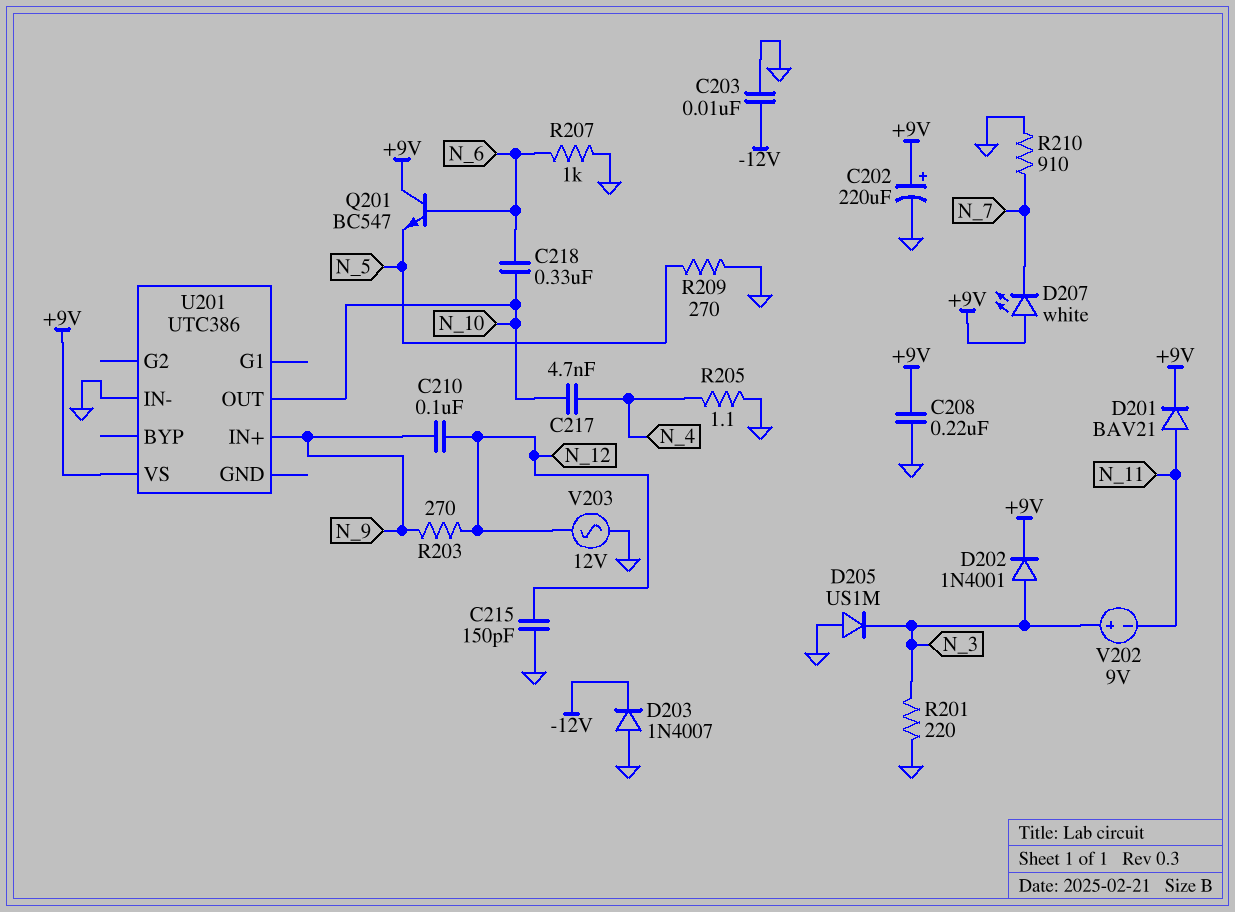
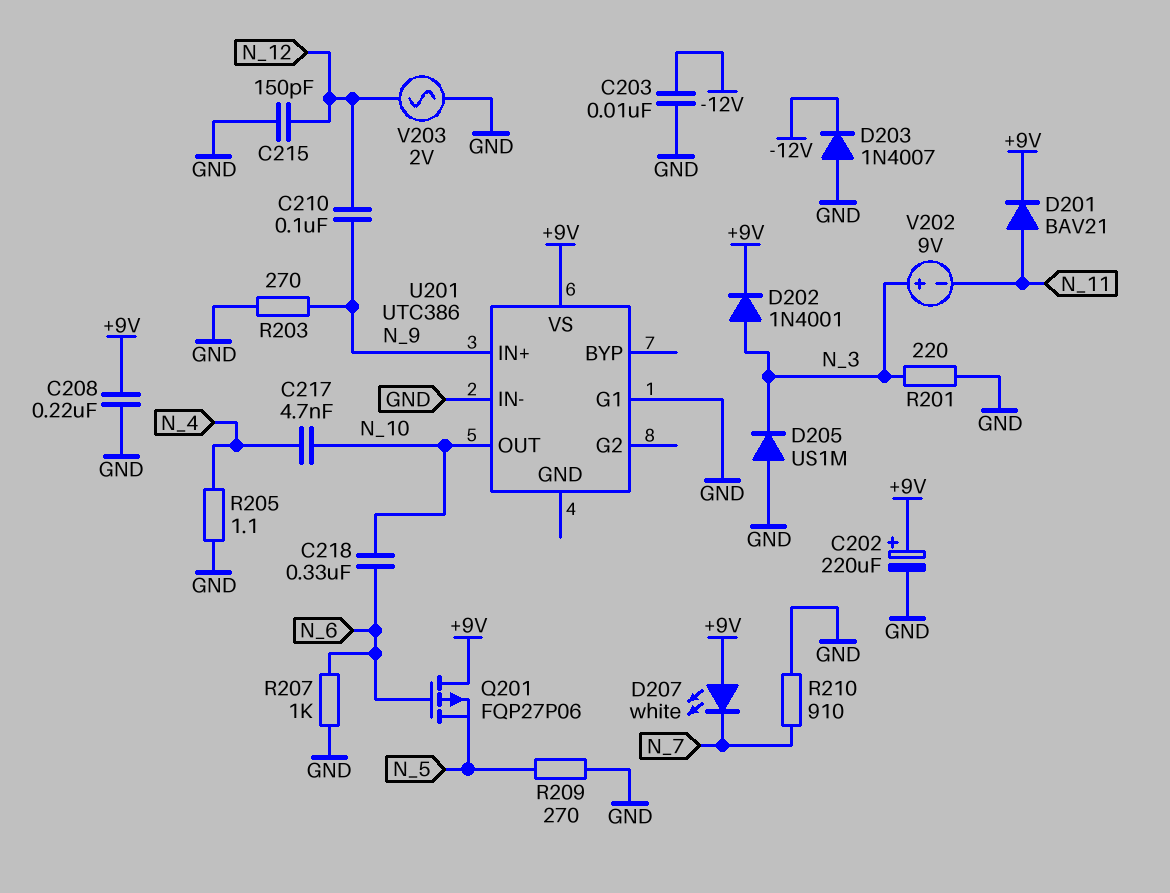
Q201: NPN BC547 (B N_6, C +9V, E N_5) -> PMOS FQP27P06 (G N_6, D +9V, S N_5)
R203: 270 (N_9, N_12) -> 270 (GND, N_9)
U201 pin G1: none -> GND
V203: AC 12V (GND, N_12) -> AC 2V (GND, N_12)

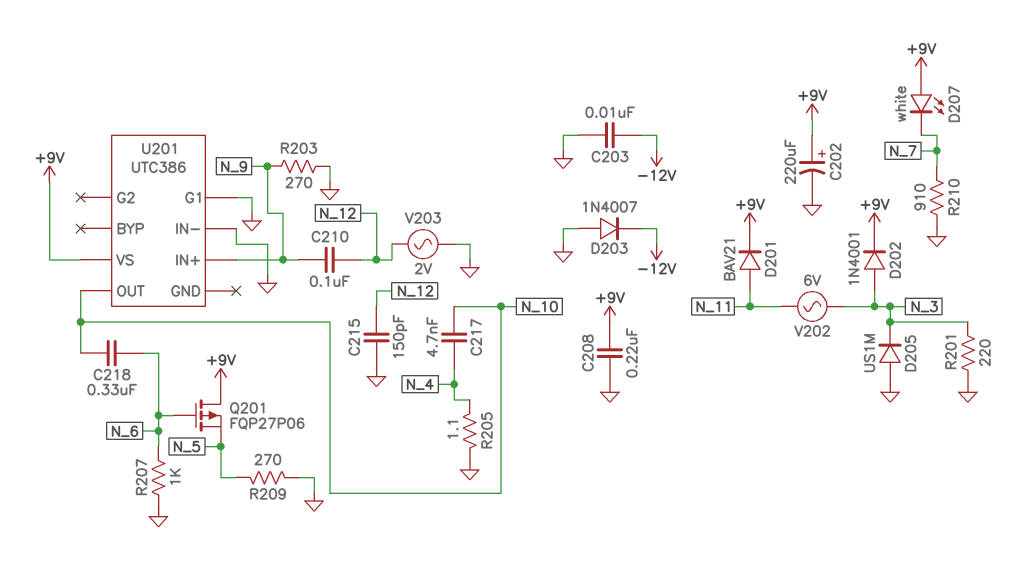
V202: 9V (plus N_3, minus N_11) -> AC 6V (N_3, N_11)

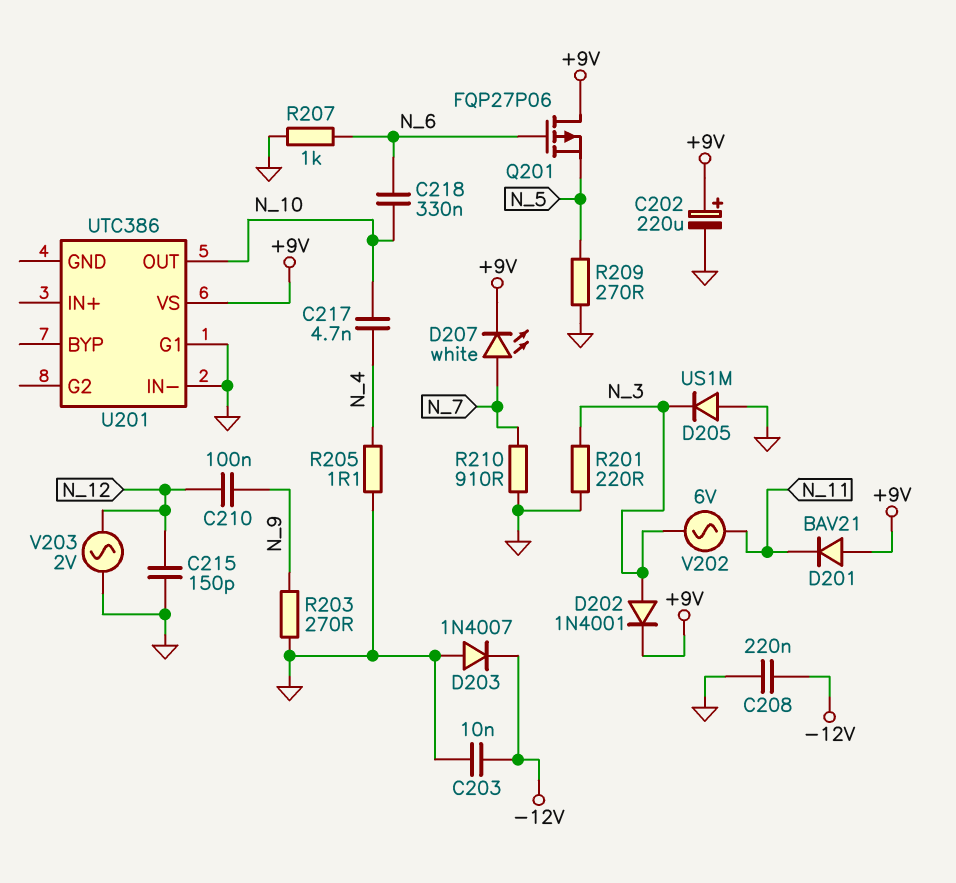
C208: 220nF (+9V, GND) -> 220nF (-12V, GND)
D201: diode BAV21 (A N_11, K +9V) -> diode BAV21 (A +9V, K N_11)
D207: LED white (A +9V, K N_7) -> LED white (A N_7, K +9V)
U201 pin IN+: N_9 -> none

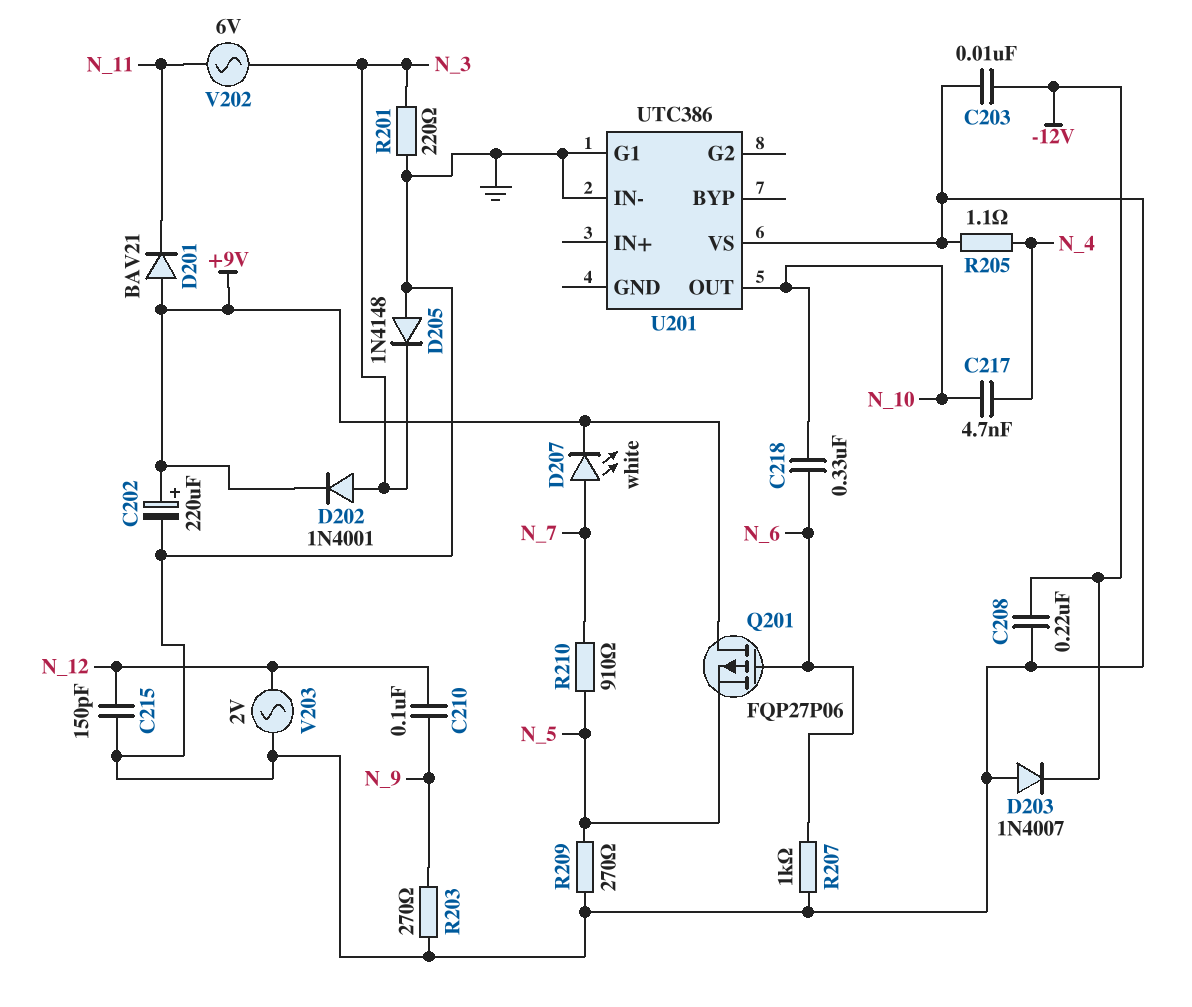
D205: diode US1M (A GND, K N_3) -> diode 1N4148 (A GND, K N_3)
R210: 910 (GND, N_7) -> 910 (N_5, N_7)
U201 pin VS: +9V -> GND

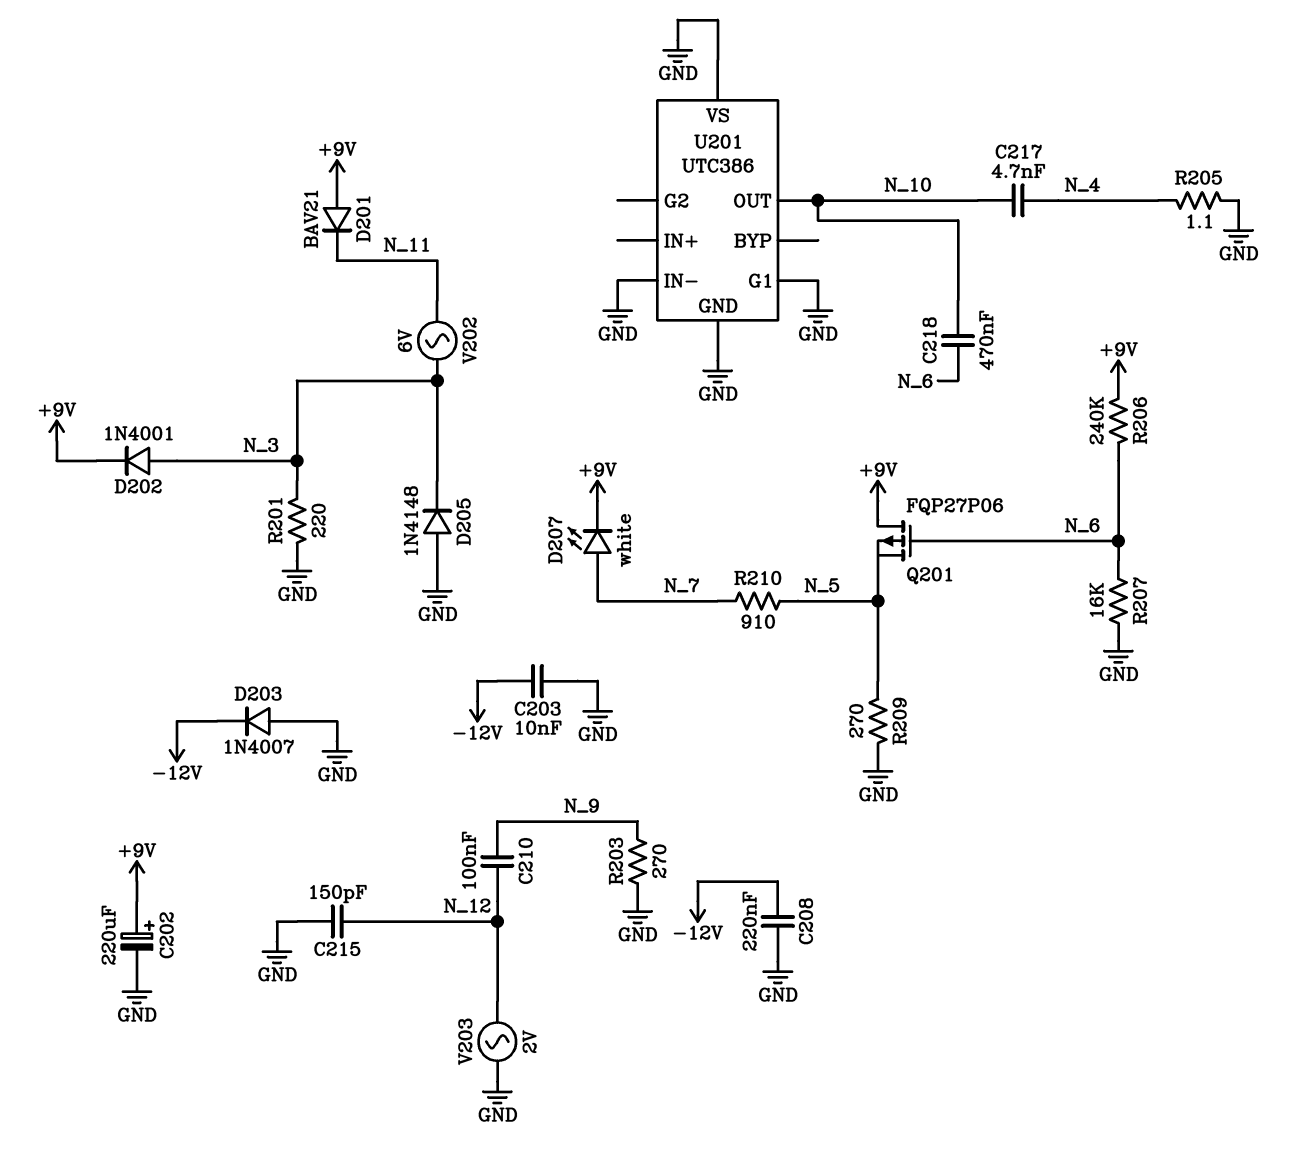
C218: 330nF (N_6, N_10) -> 470nF (N_6, N_10)
R206: none -> 240k (+9V, N_6)
R207: 1k (GND, N_6) -> 16k (GND, N_6)
U201 pin GND: none -> GND

